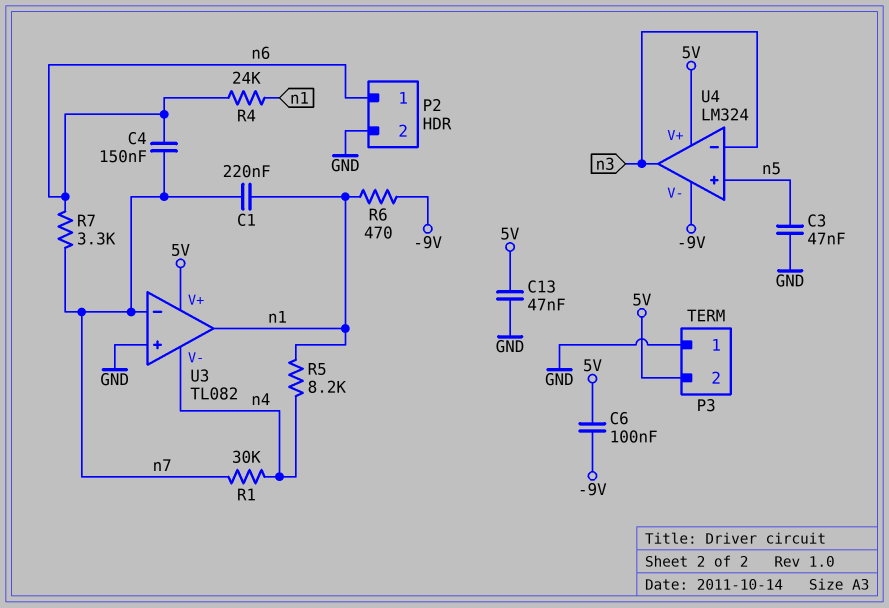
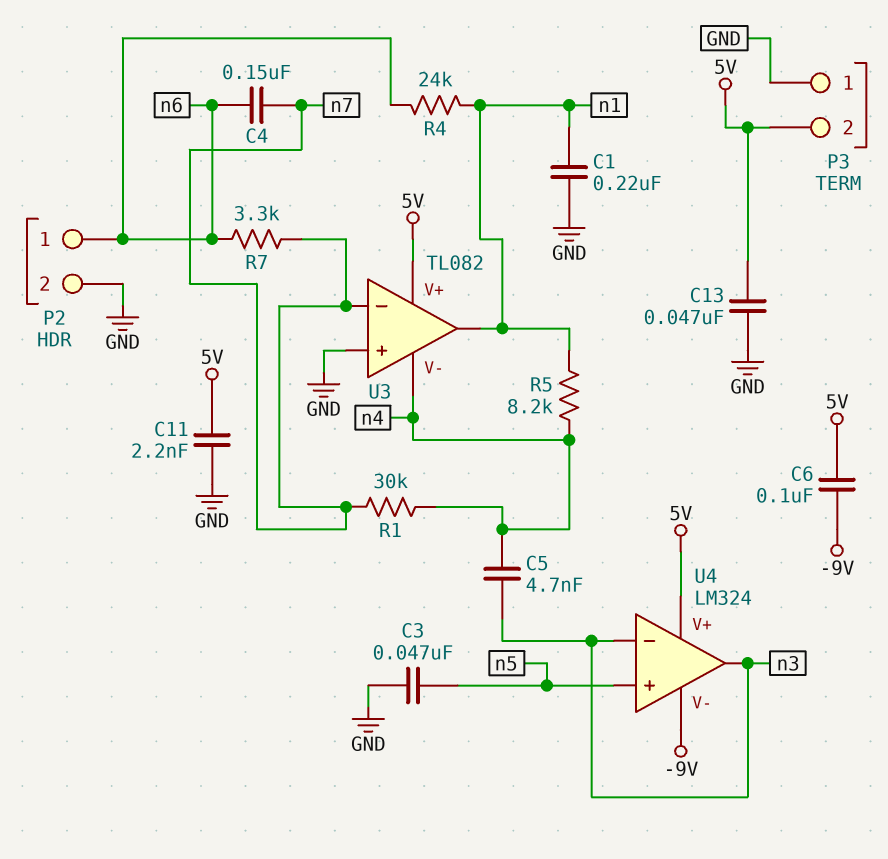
C1: 220nF (n1, n7) -> 220nF (GND, n1)
C5: none -> 4.7nF (n3, n4)
C11: none -> 2.2nF (5V, GND)
R6: 470 (-9V, n1) -> none

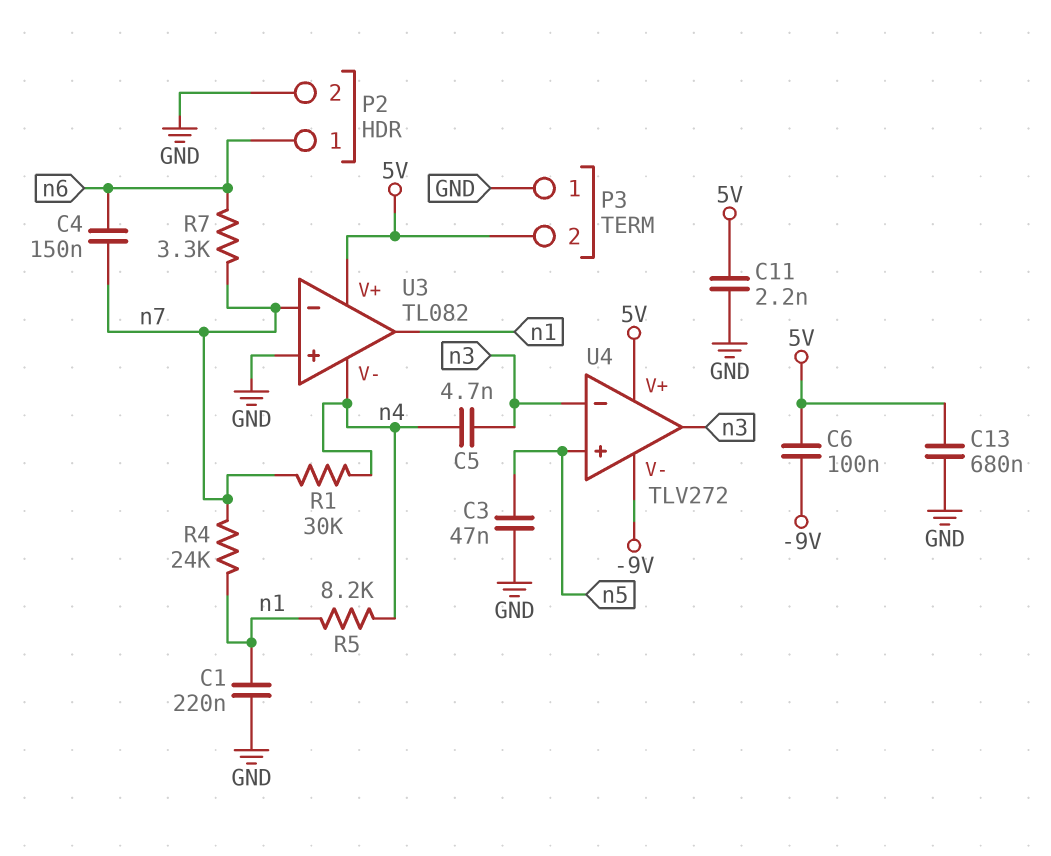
C13: 47nF (5V, GND) -> 680nF (5V, GND)
R4: 24k (n1, n6) -> 24k (n1, n7)
U4: LM324 -> TLV272

